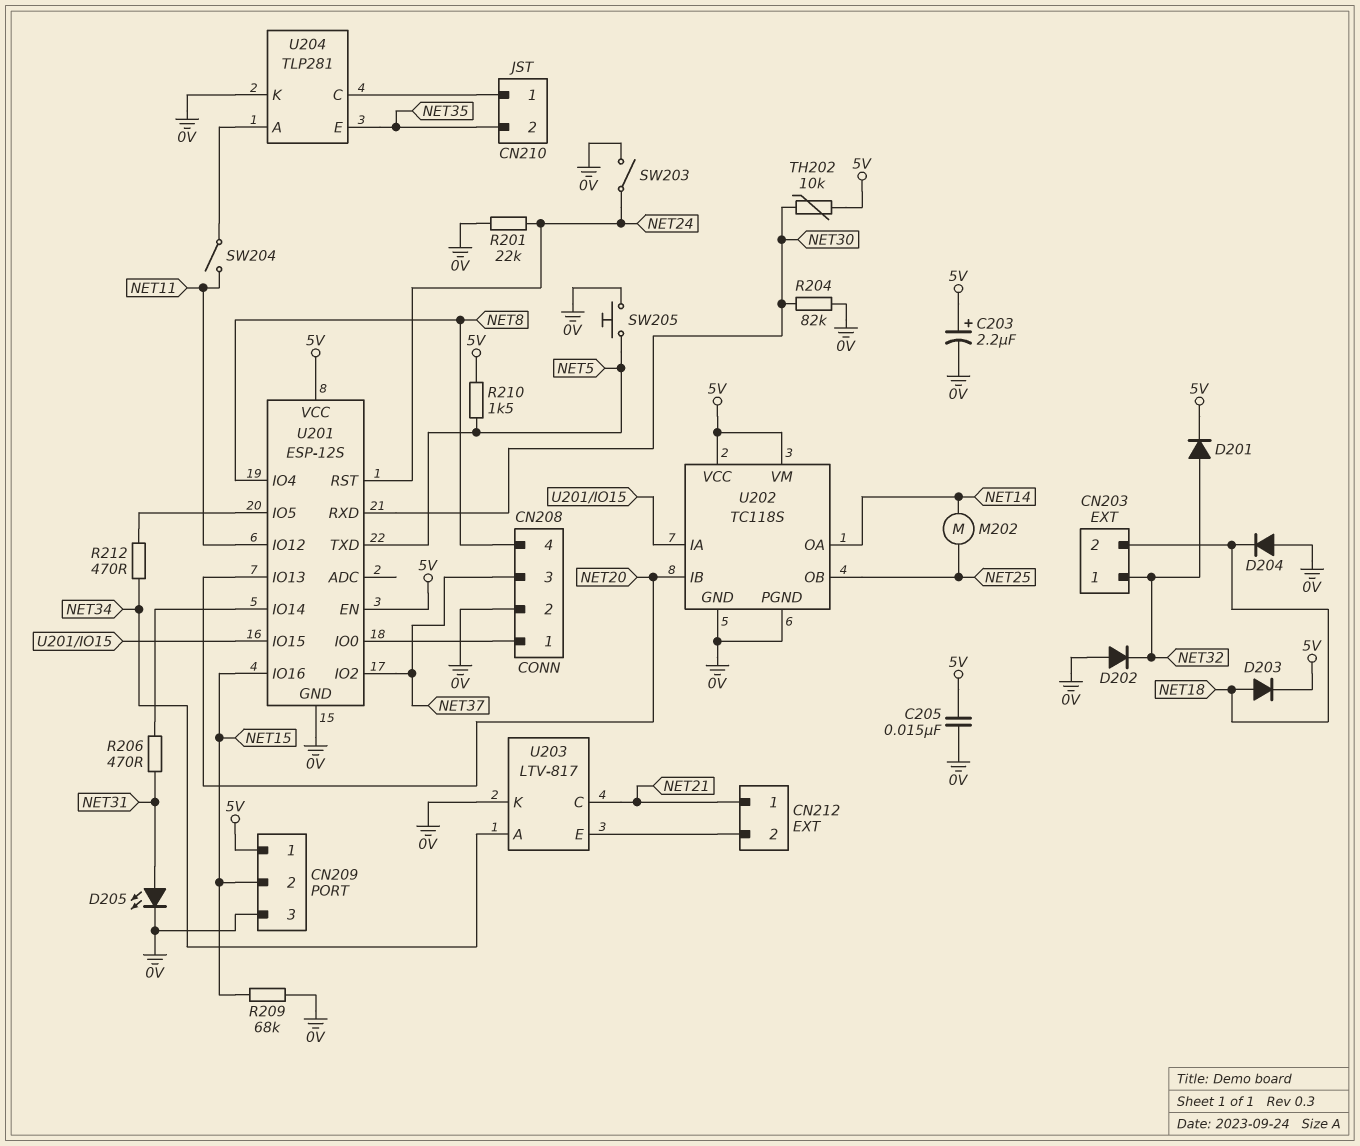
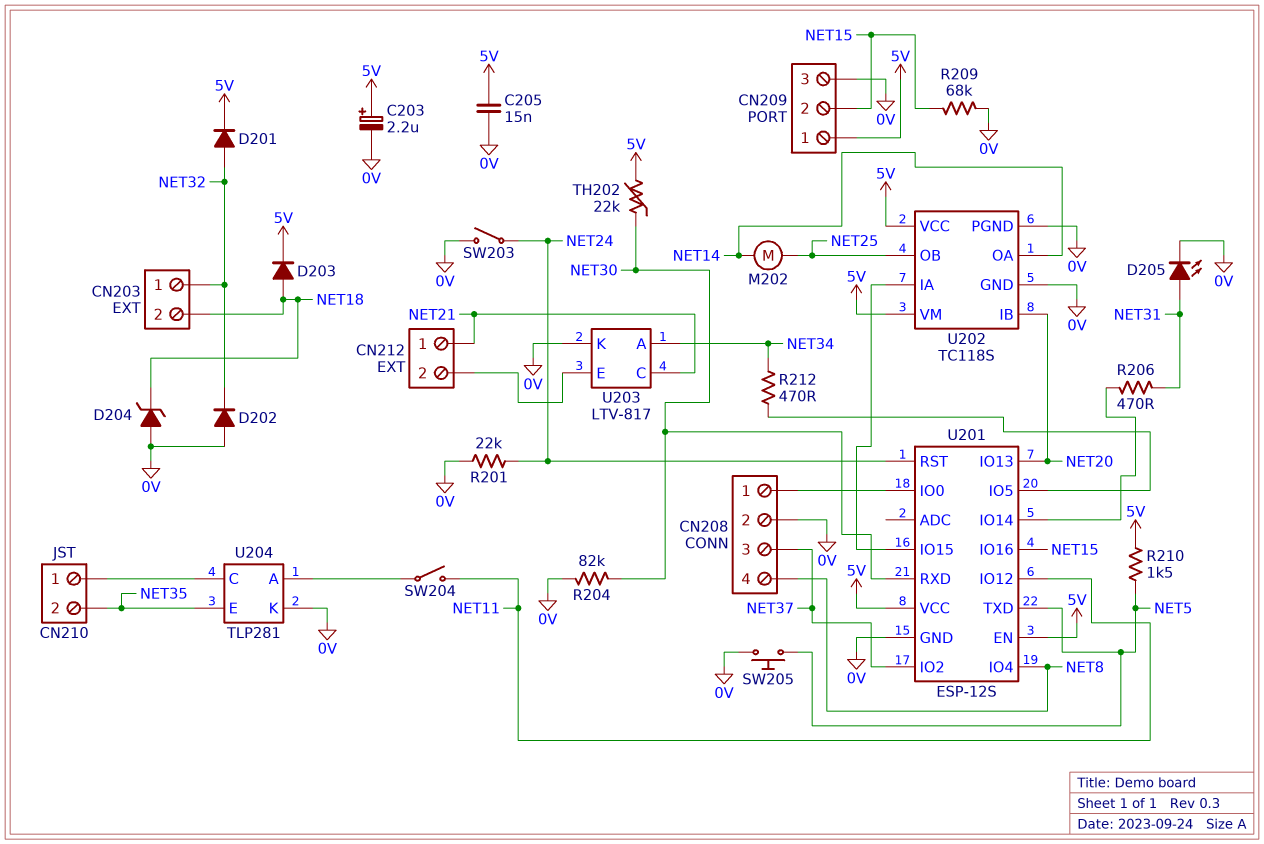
D204: diode (A 0V, K NET18) -> zener (A 0V, K NET18)
TH202: 10k (5V, NET30) -> 22k (5V, NET30)

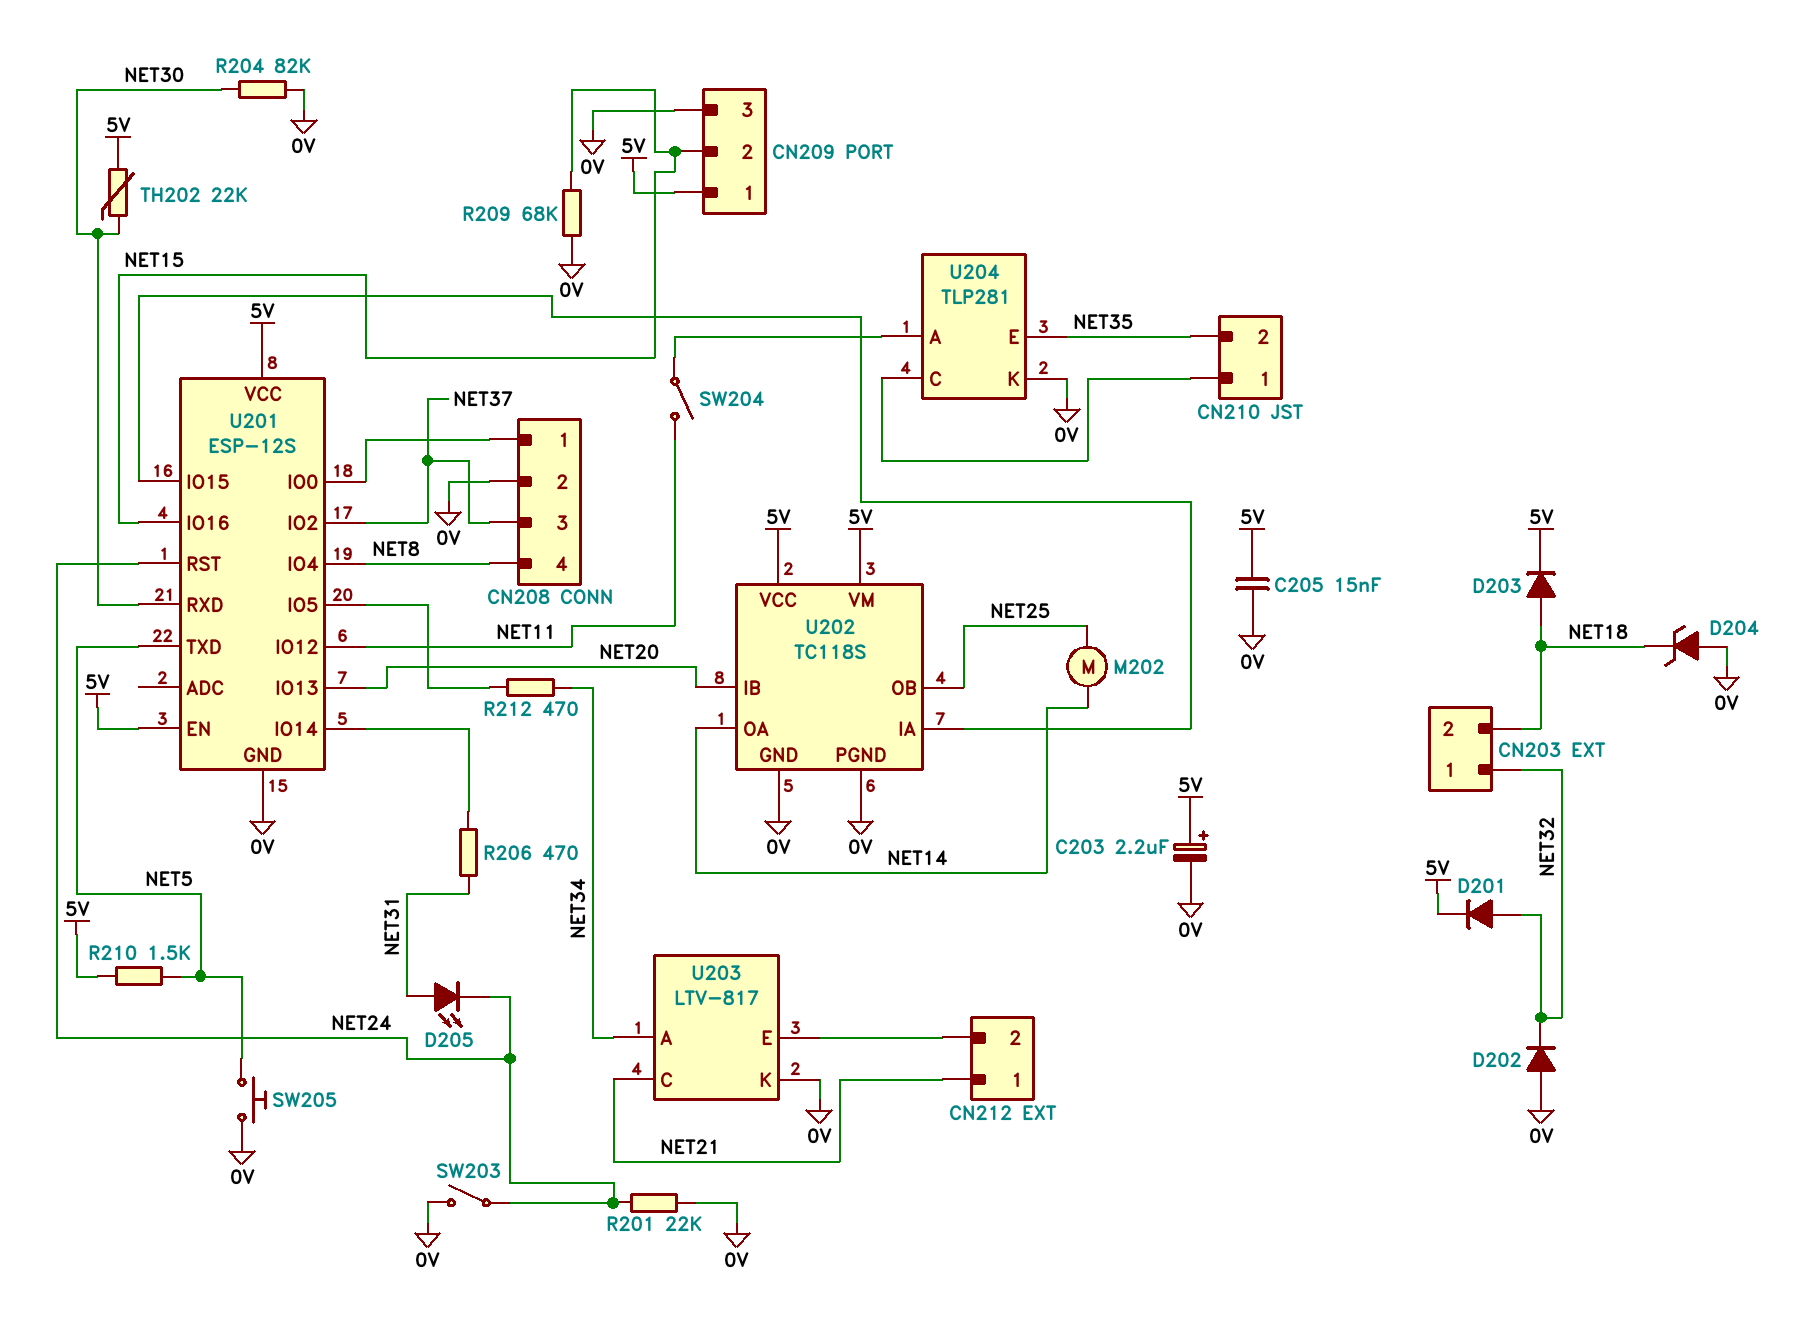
D205: LED (A NET31, K 0V) -> LED (A NET31, K NET24)

